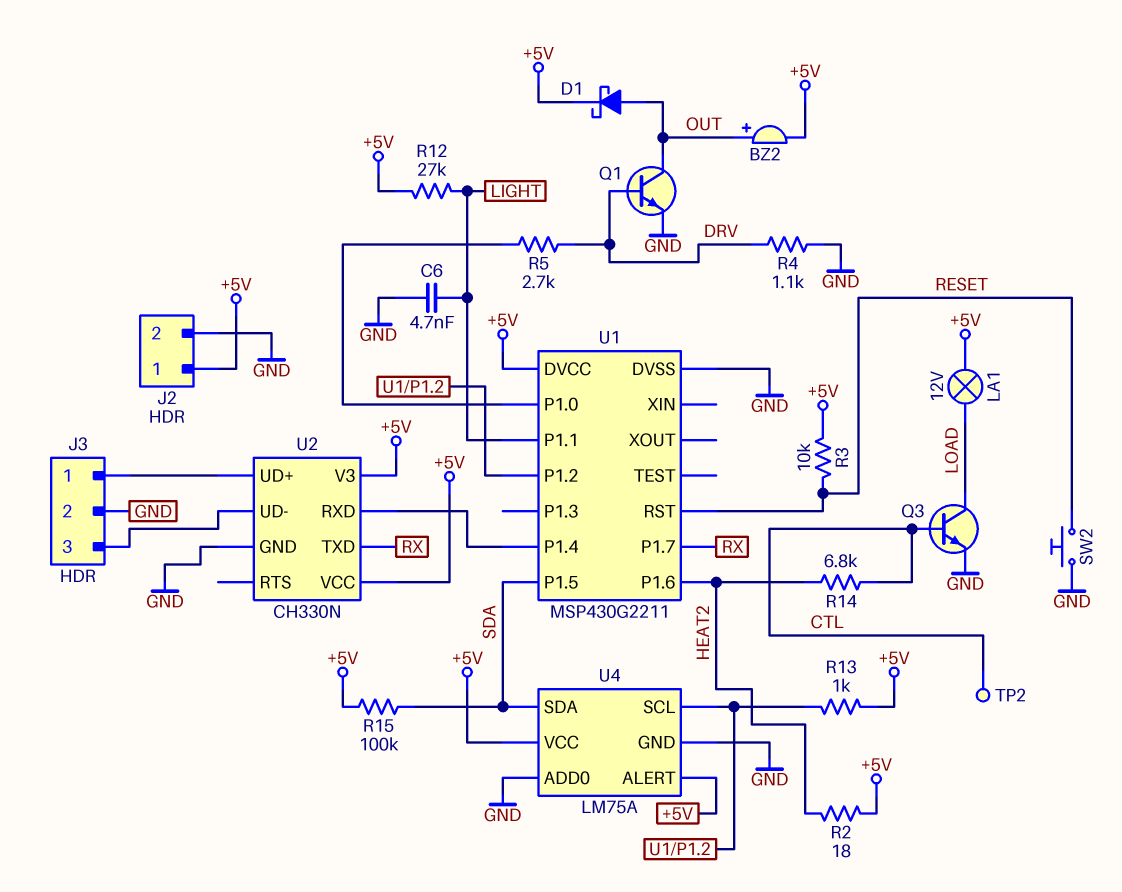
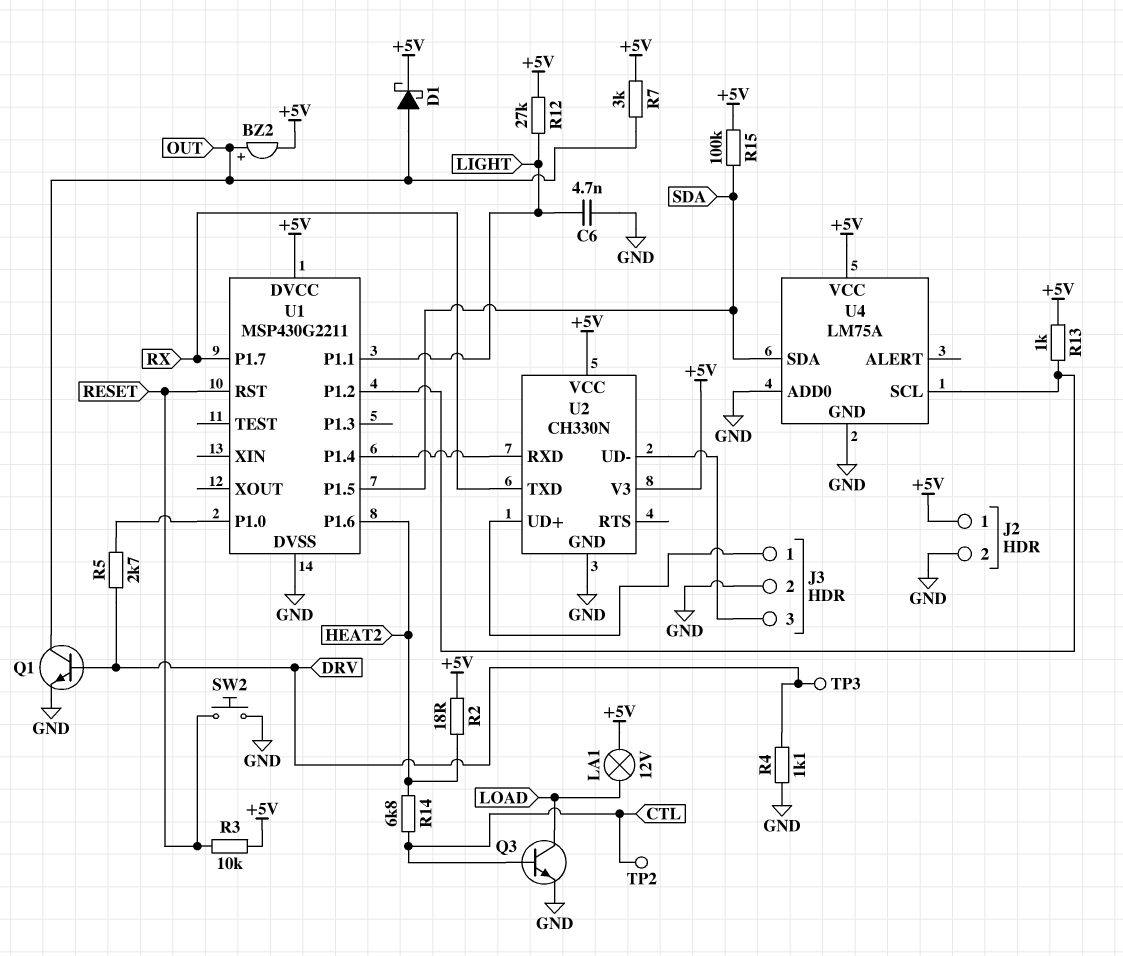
R7: none -> 3k (+5V, OUT)
TP3: none -> test point (DRV)
U4 pin ALERT: +5V -> none

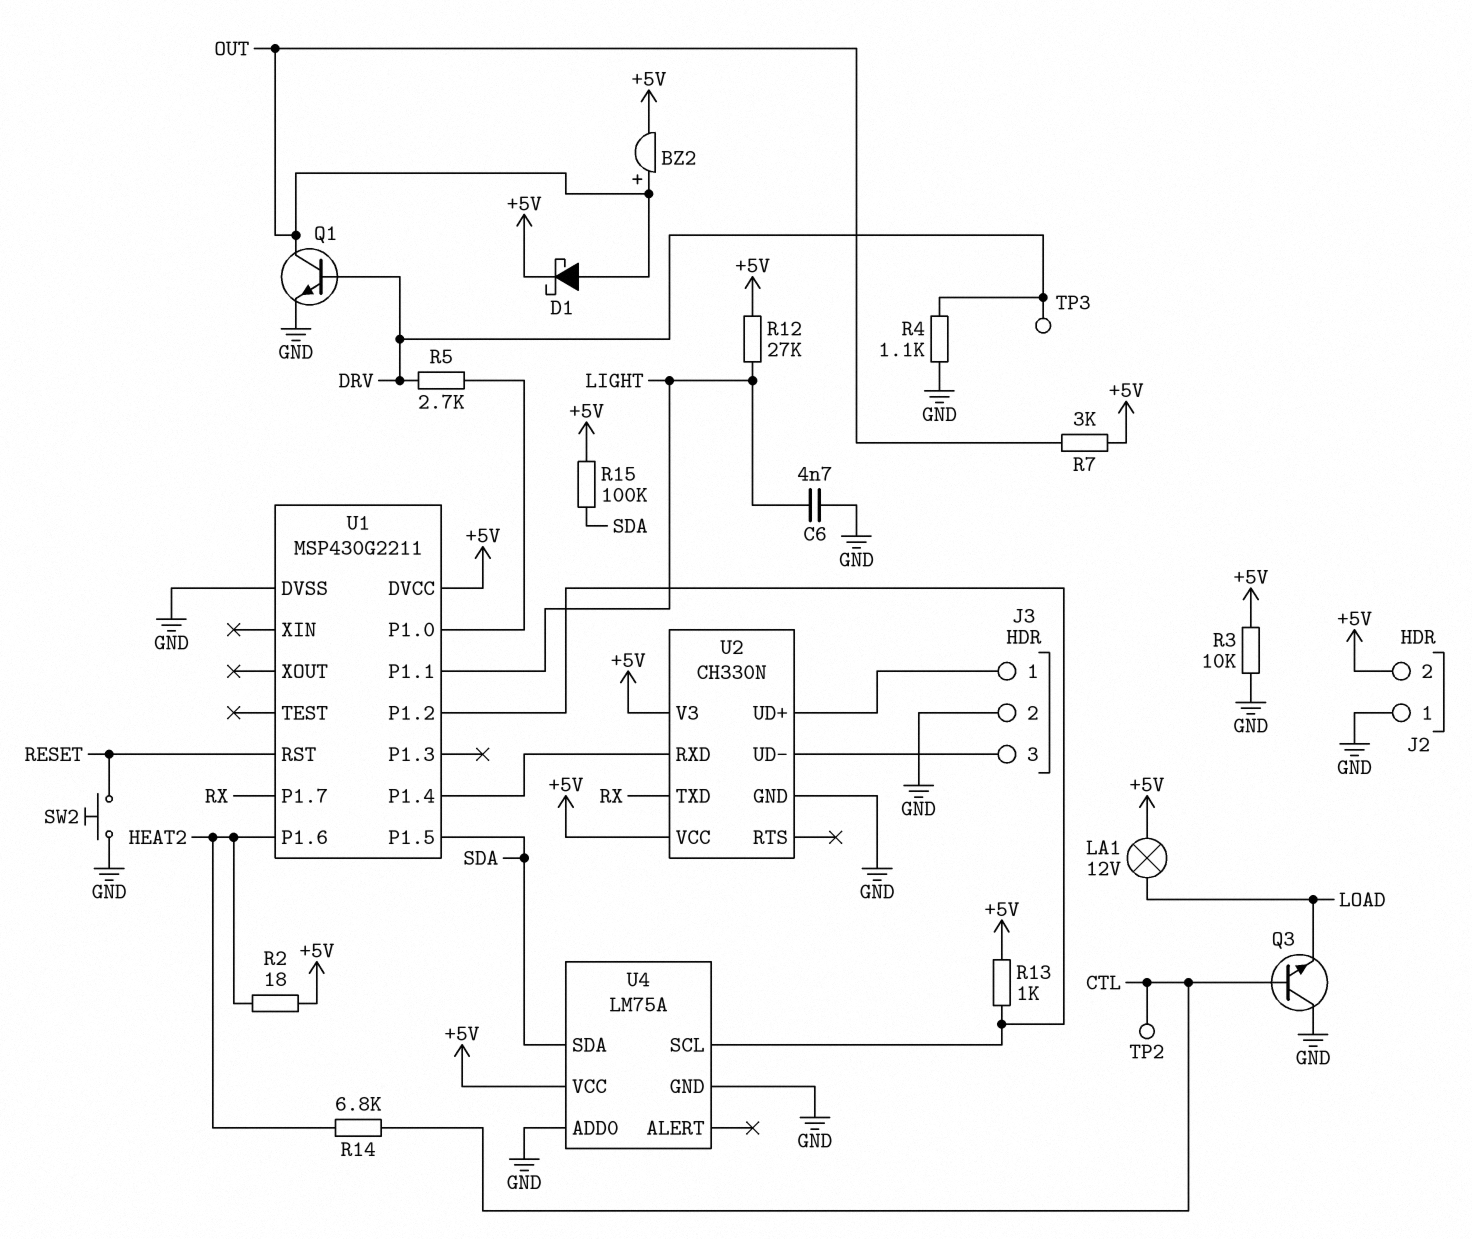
J2 pin 1: +5V -> GND
J2 pin 2: GND -> +5V
Q3: NPN (B CTL, C LOAD, E GND) -> NPN (B CTL, C GND, E LOAD)
R3: 10k (+5V, RESET) -> 10k (+5V, GND)

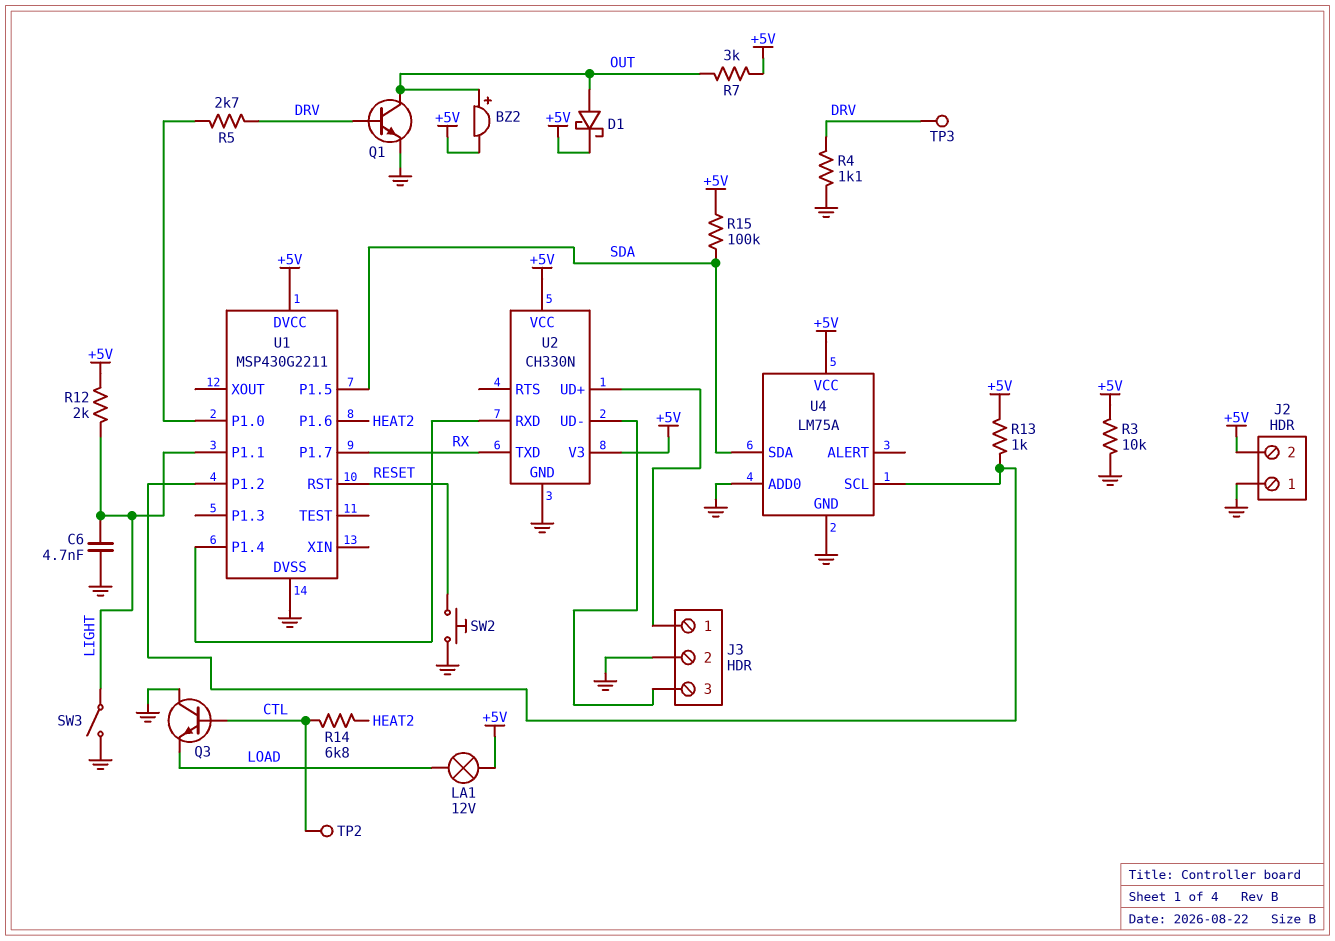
R2: 18 (+5V, HEAT2) -> none
R12: 27k (+5V, LIGHT) -> 2k (+5V, LIGHT)
SW3: none -> switch (GND, LIGHT)

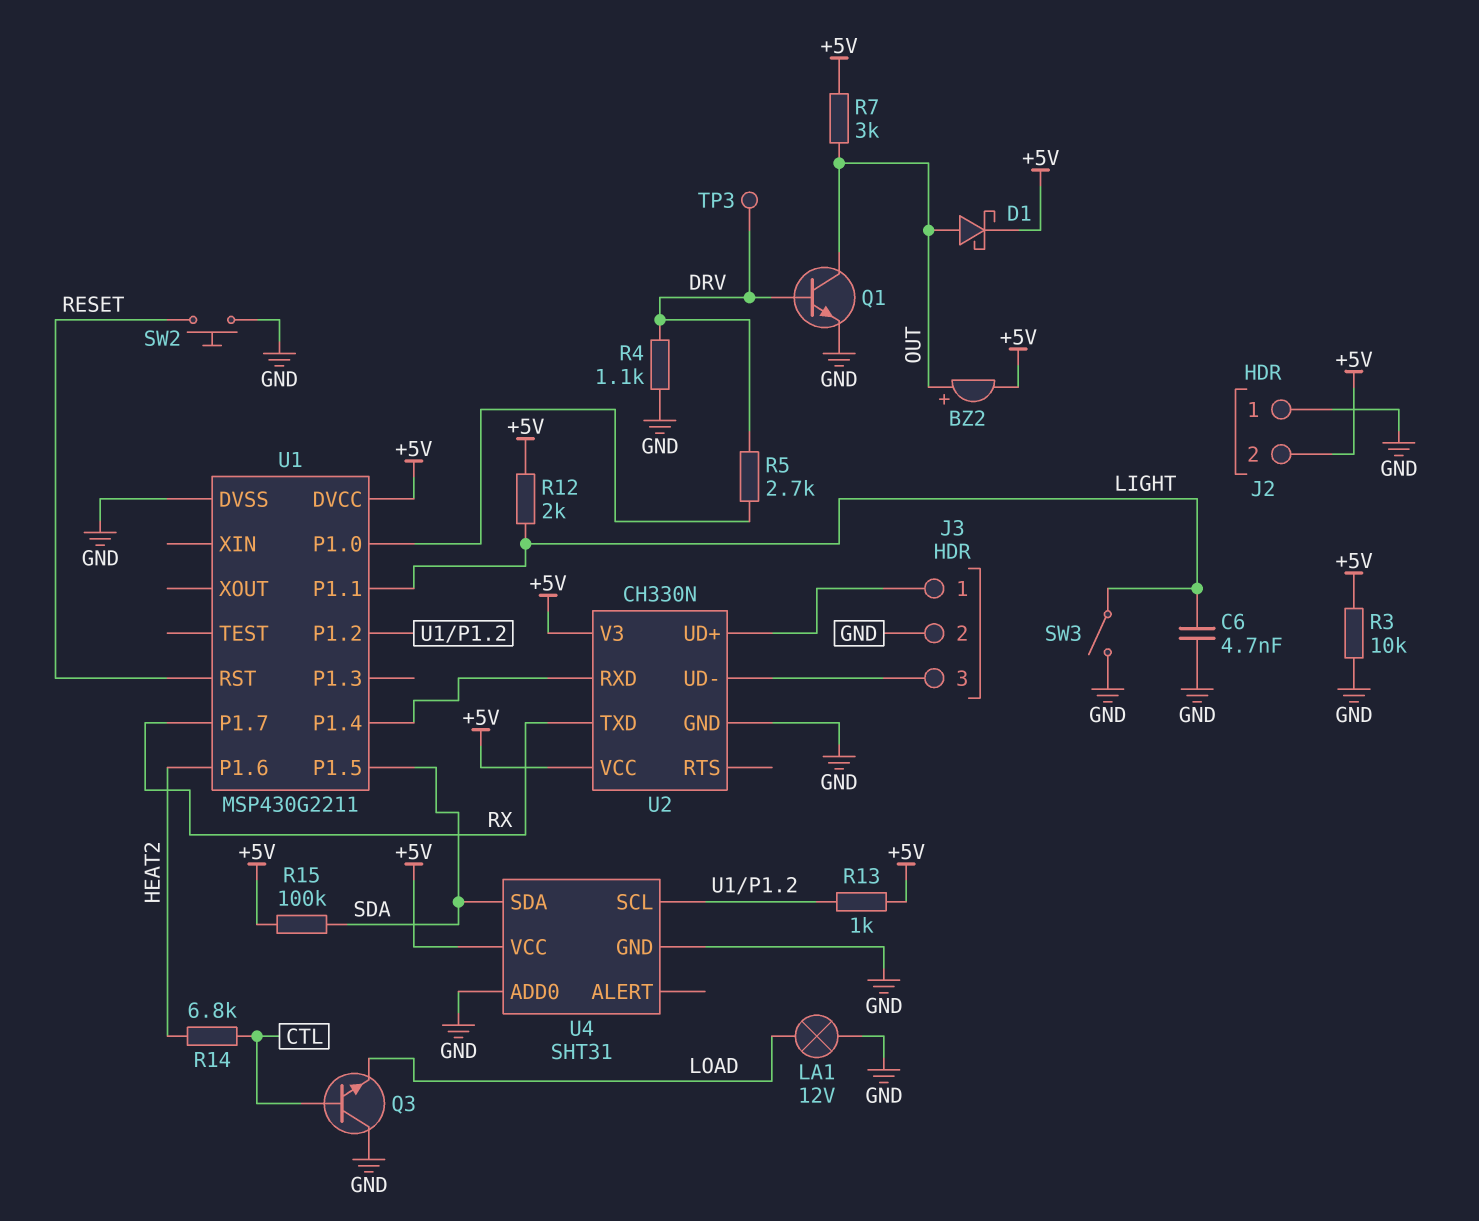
LA1: lamp 12V (+5V, LOAD) -> lamp 12V (GND, LOAD)
TP2: test point (CTL) -> none
U4: LM75A -> SHT31

